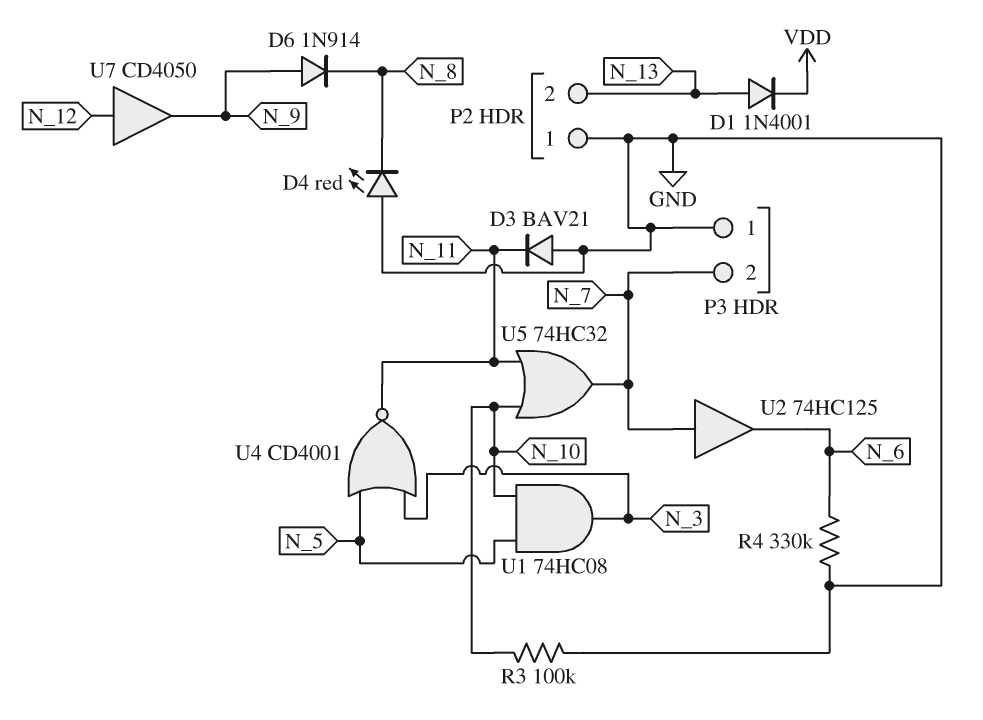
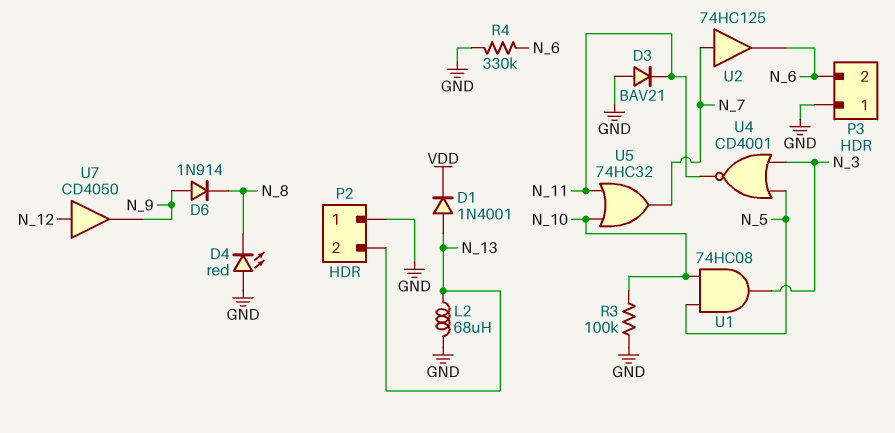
L2: none -> 68uH (GND, N_13)
P3 pin 2: N_7 -> N_6

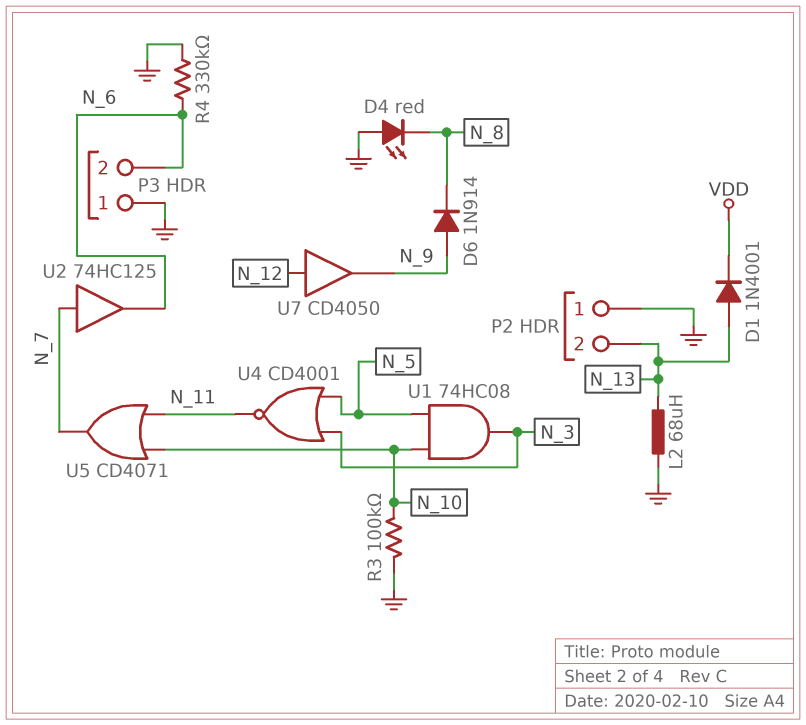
D3: diode BAV21 (A GND, K N_11) -> none
U5: OR 74HC32 (in N_10, in N_11, out N_7) -> OR CD4071 (in N_10, in N_11, out N_7)

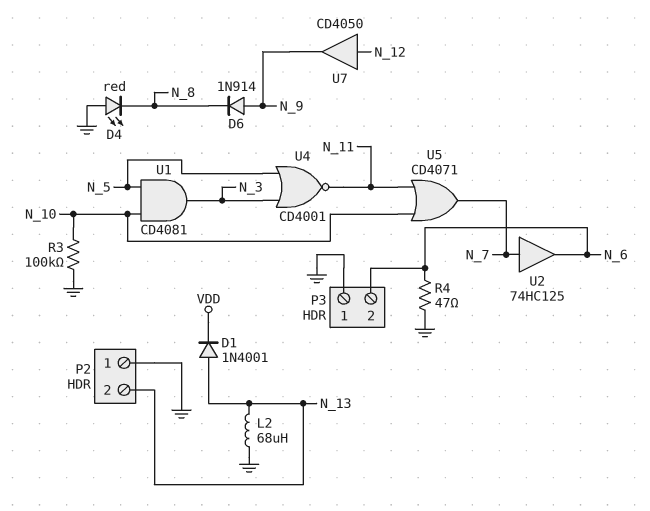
R4: 330k (GND, N_6) -> 47 (GND, N_6)
U1: AND 74HC08 (in N_5, in N_10, out N_3) -> AND CD4081 (in N_5, in N_10, out N_3)

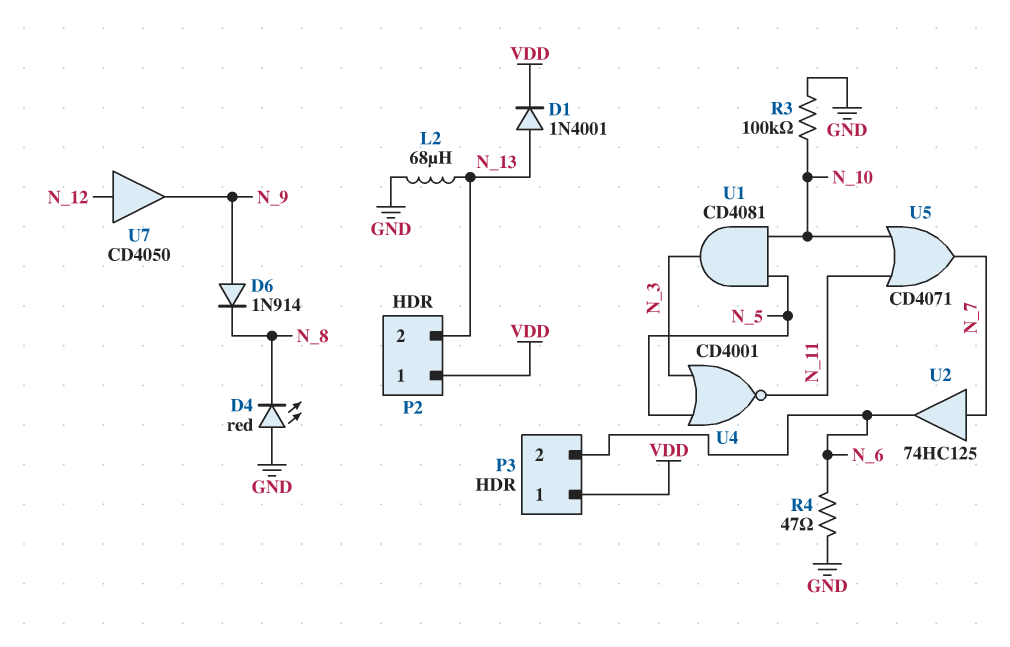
P2 pin 1: GND -> VDD
P3 pin 1: GND -> VDD

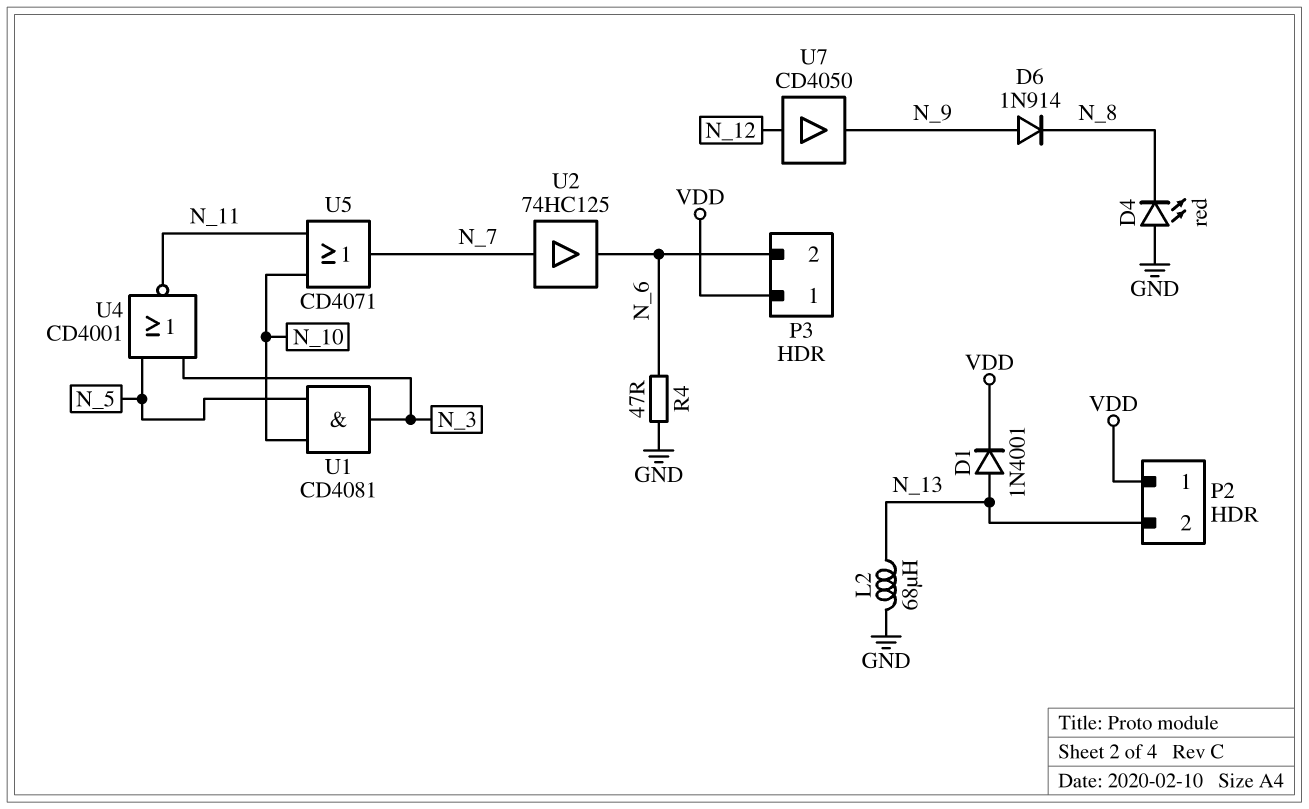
R3: 100k (GND, N_10) -> none

